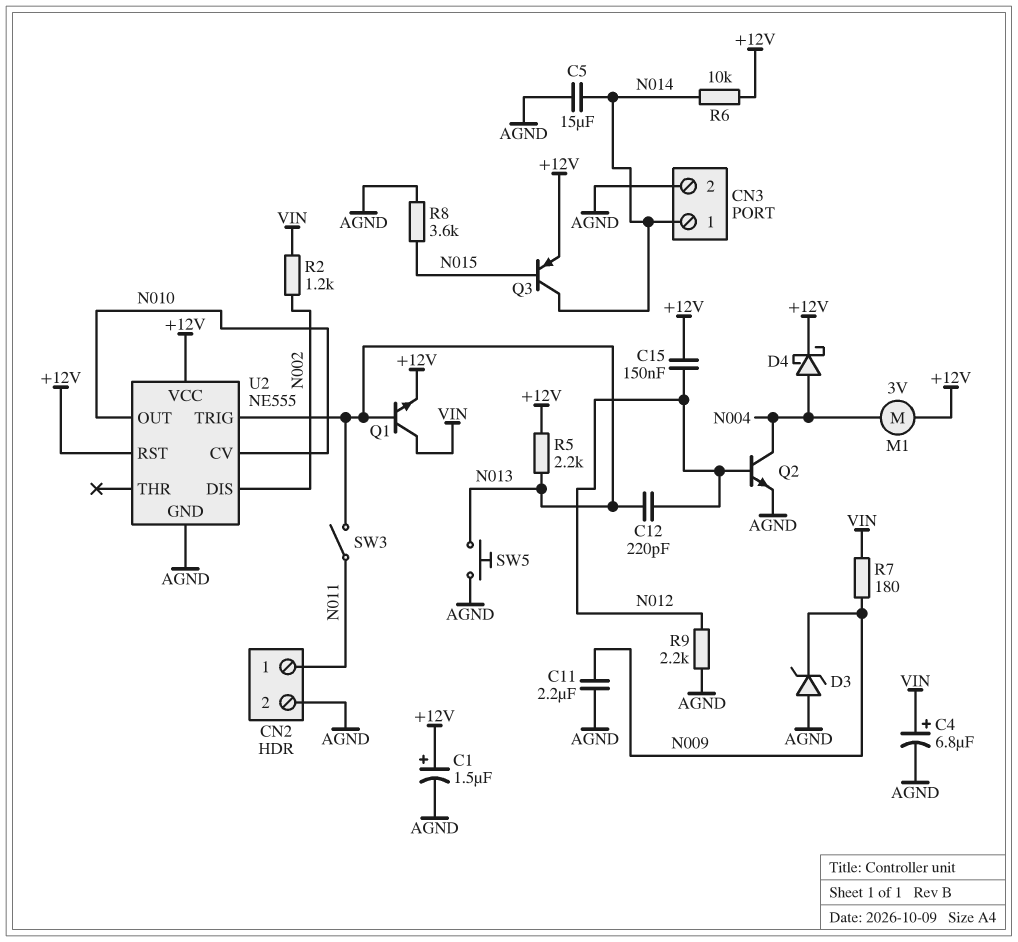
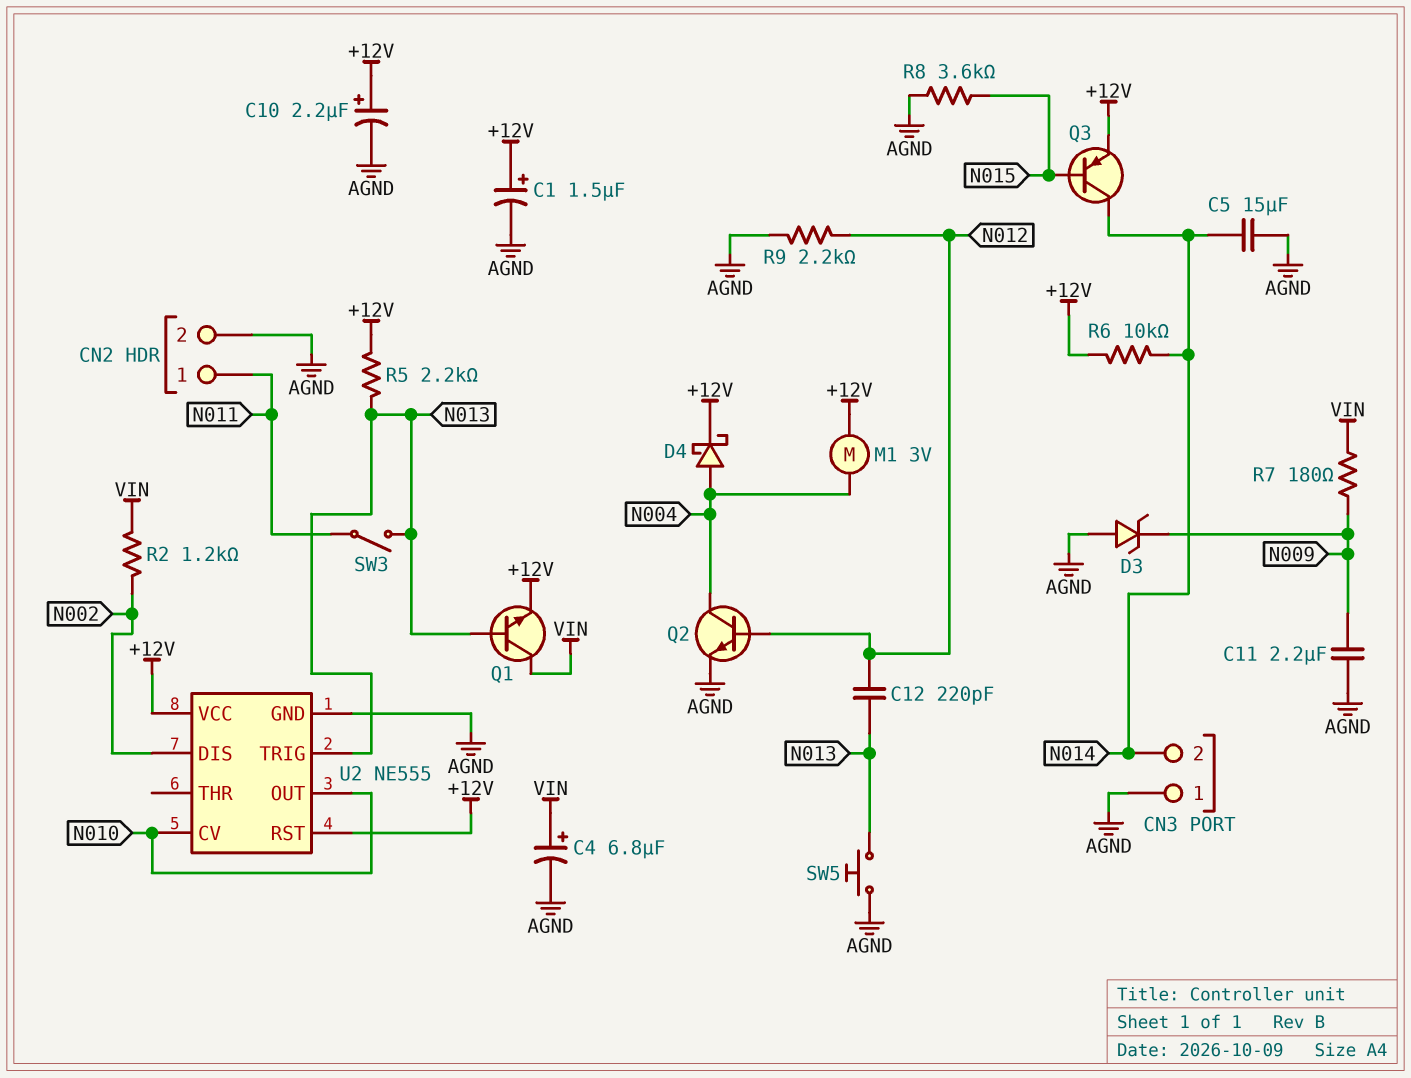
C10: none -> 2.2uF (plus +12V, minus AGND)
C15: 150nF (+12V, N012) -> none
CN3 pin 1: N014 -> AGND
CN3 pin 2: AGND -> N014

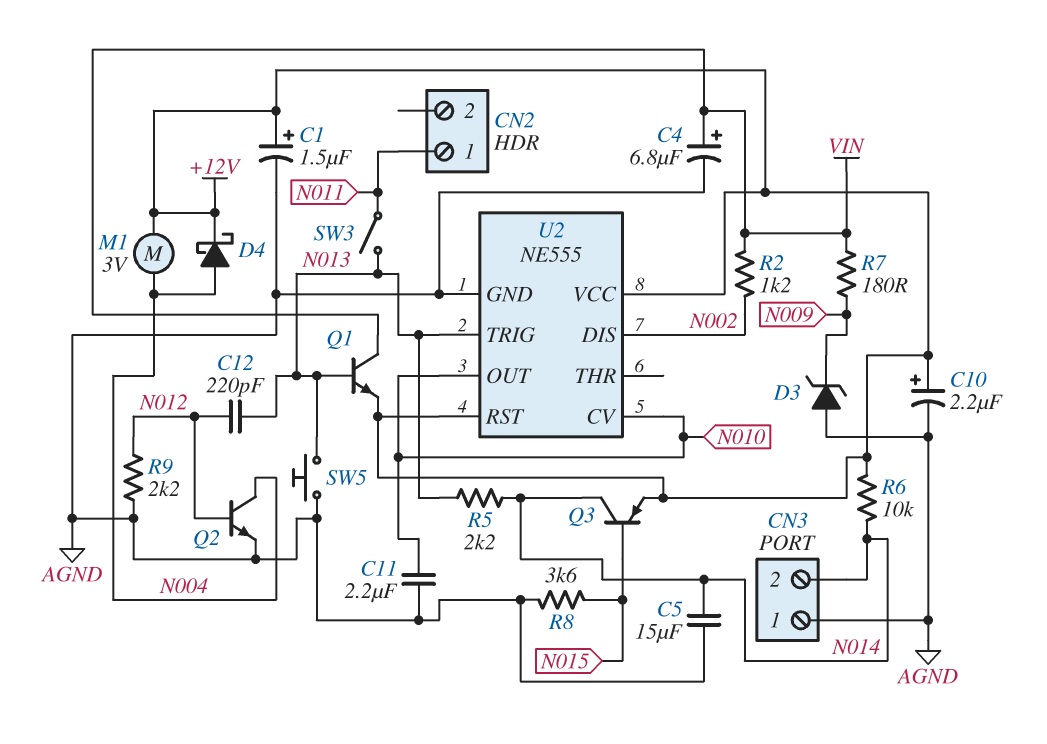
C11: 2.2uF (AGND, N009) -> 2.2uF (AGND, N010)
CN2 pin 2: AGND -> none
R5: 2.2k (+12V, N013) -> 2.2k (N013, N014)

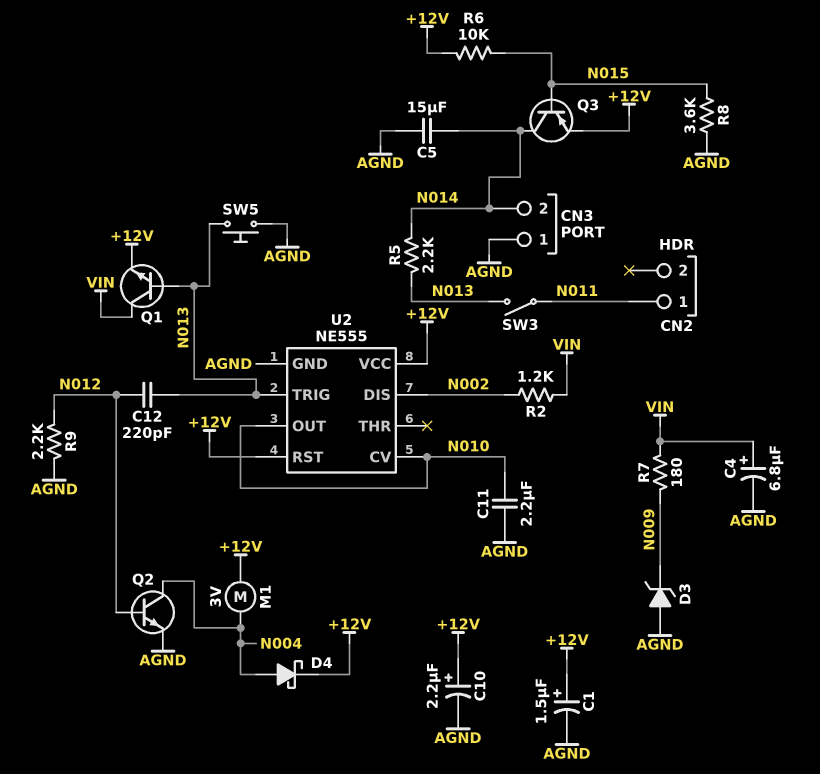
R6: 10k (+12V, N014) -> 10k (+12V, N015)

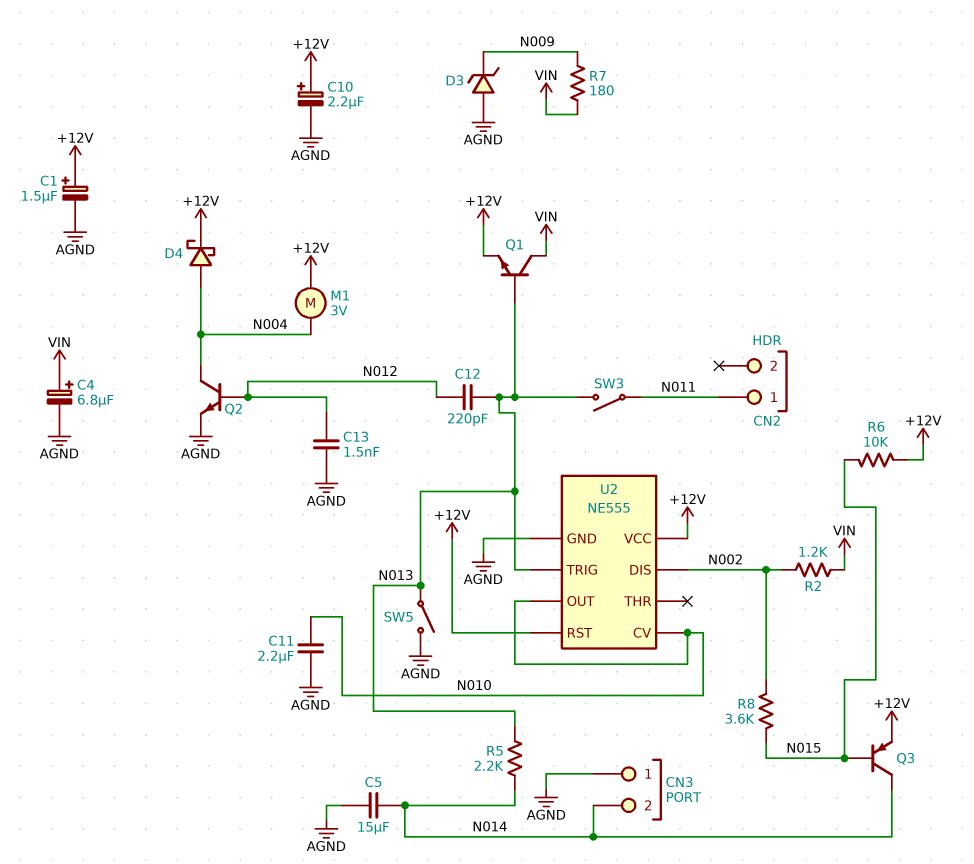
C13: none -> 1.5nF (AGND, N012)
R8: 3.6k (AGND, N015) -> 3.6k (N002, N015)
R9: 2.2k (AGND, N012) -> none
SW5: button (AGND, N013) -> switch (AGND, N013)

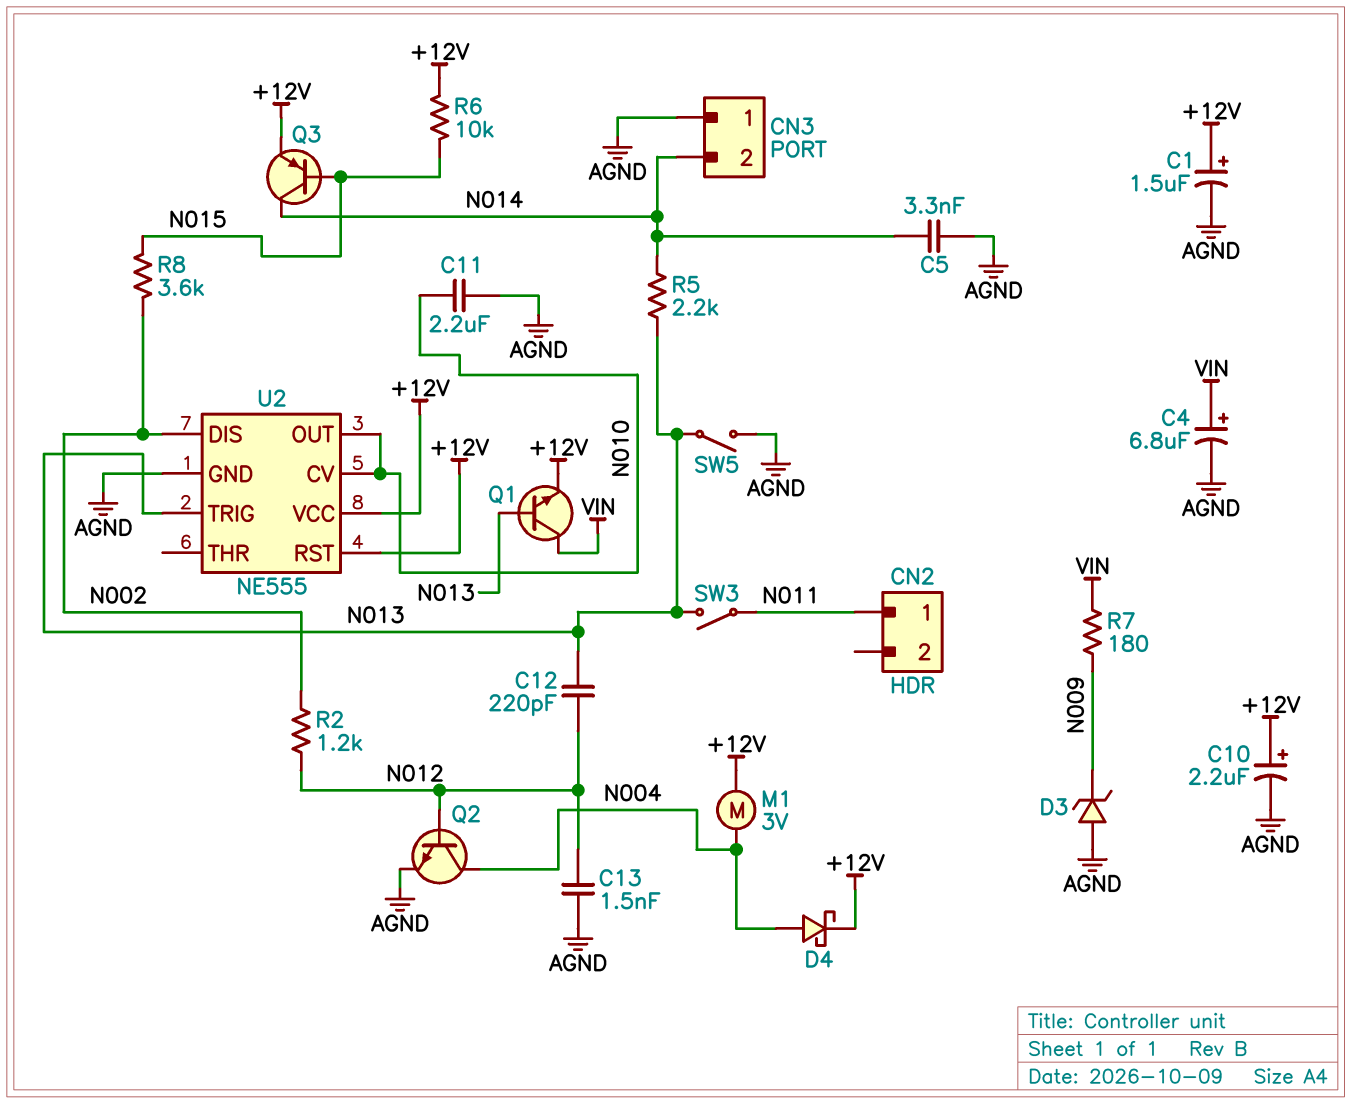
C5: 15uF (AGND, N014) -> 3.3nF (AGND, N014)
R2: 1.2k (N002, VIN) -> 1.2k (N002, N012)

